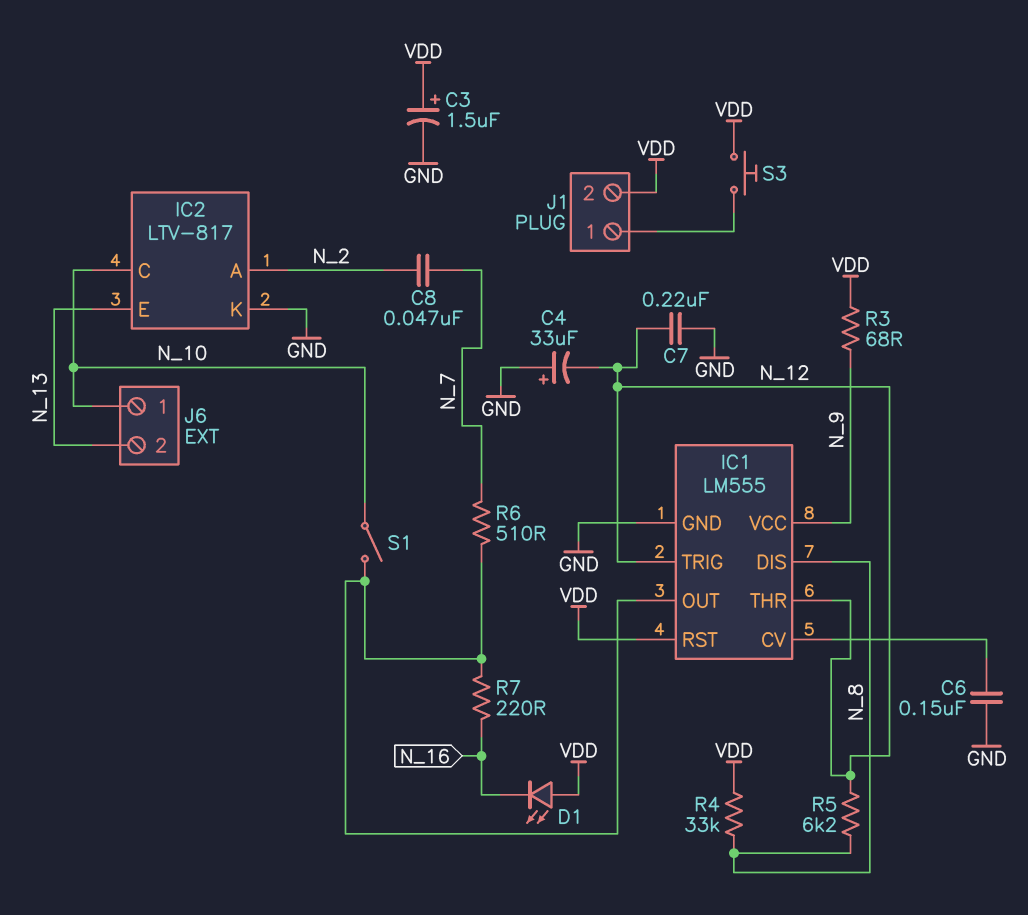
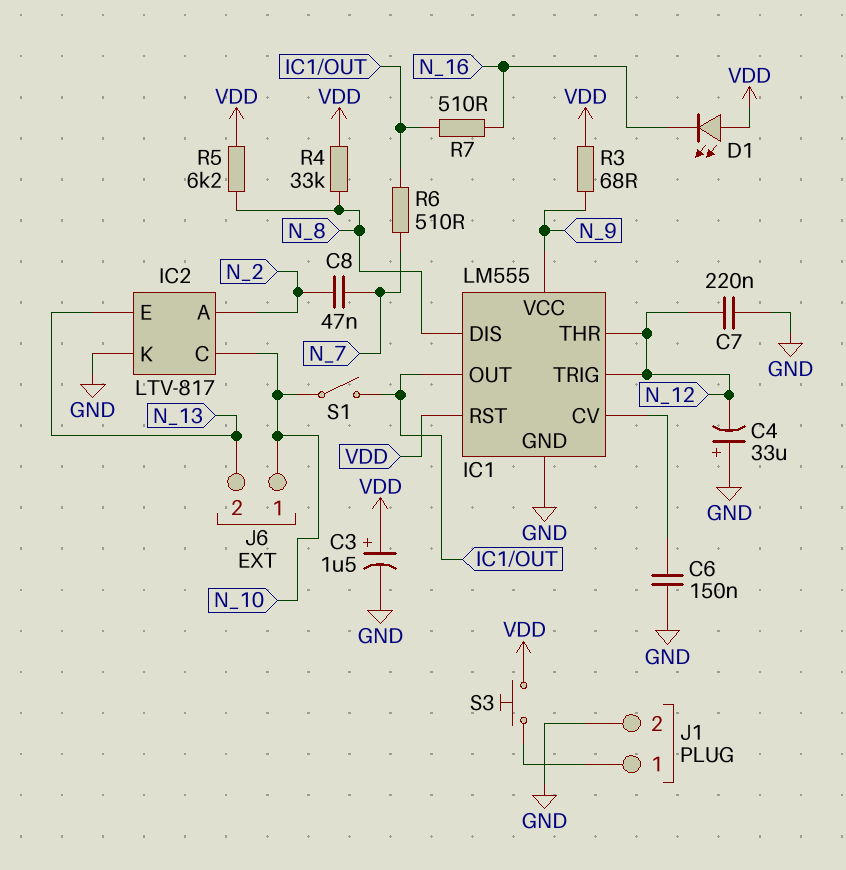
J1 pin 2: VDD -> GND
R5: 6.2k (N_8, N_12) -> 6.2k (N_8, VDD)
R7: 220 (IC1/OUT, N_16) -> 510 (IC1/OUT, N_16)

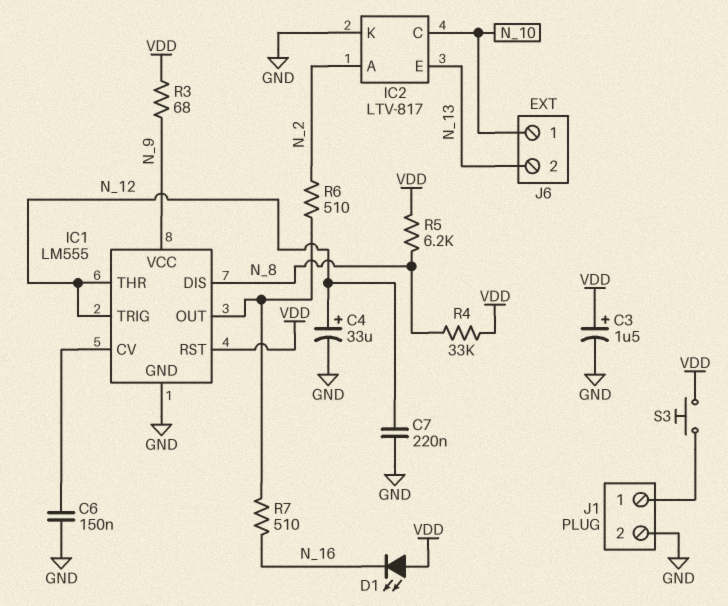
C4: 33uF (plus GND, minus N_12) -> 33uF (plus N_12, minus GND)
C8: 47nF (N_2, N_7) -> none
R6: 510 (IC1/OUT, N_7) -> 510 (IC1/OUT, N_2)
S1: switch (IC1/OUT, N_10) -> none

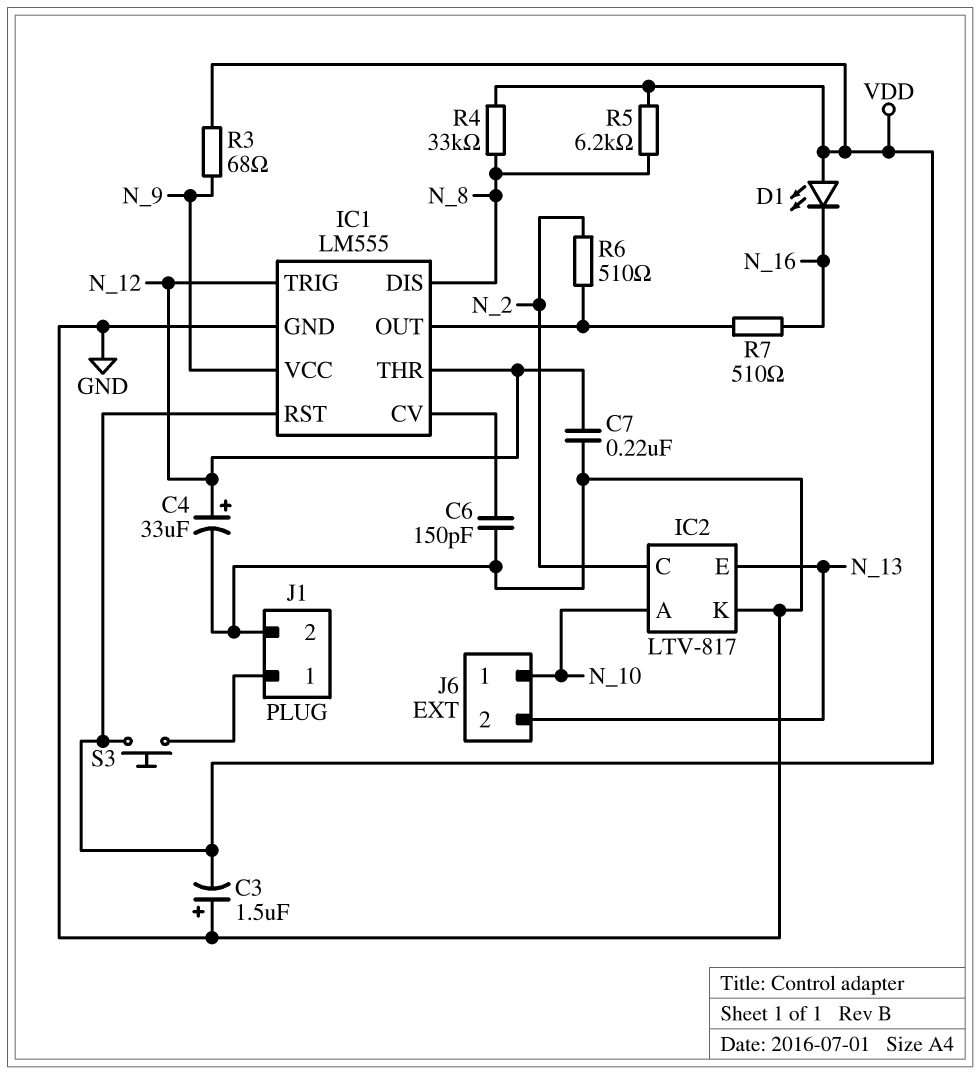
C3: 1.5uF (plus VDD, minus GND) -> 1.5uF (plus GND, minus VDD)
C6: 150nF (GND, IC1/CV) -> 150pF (GND, IC1/CV)
IC2 pin A: N_2 -> N_10
IC2 pin C: N_10 -> N_2

